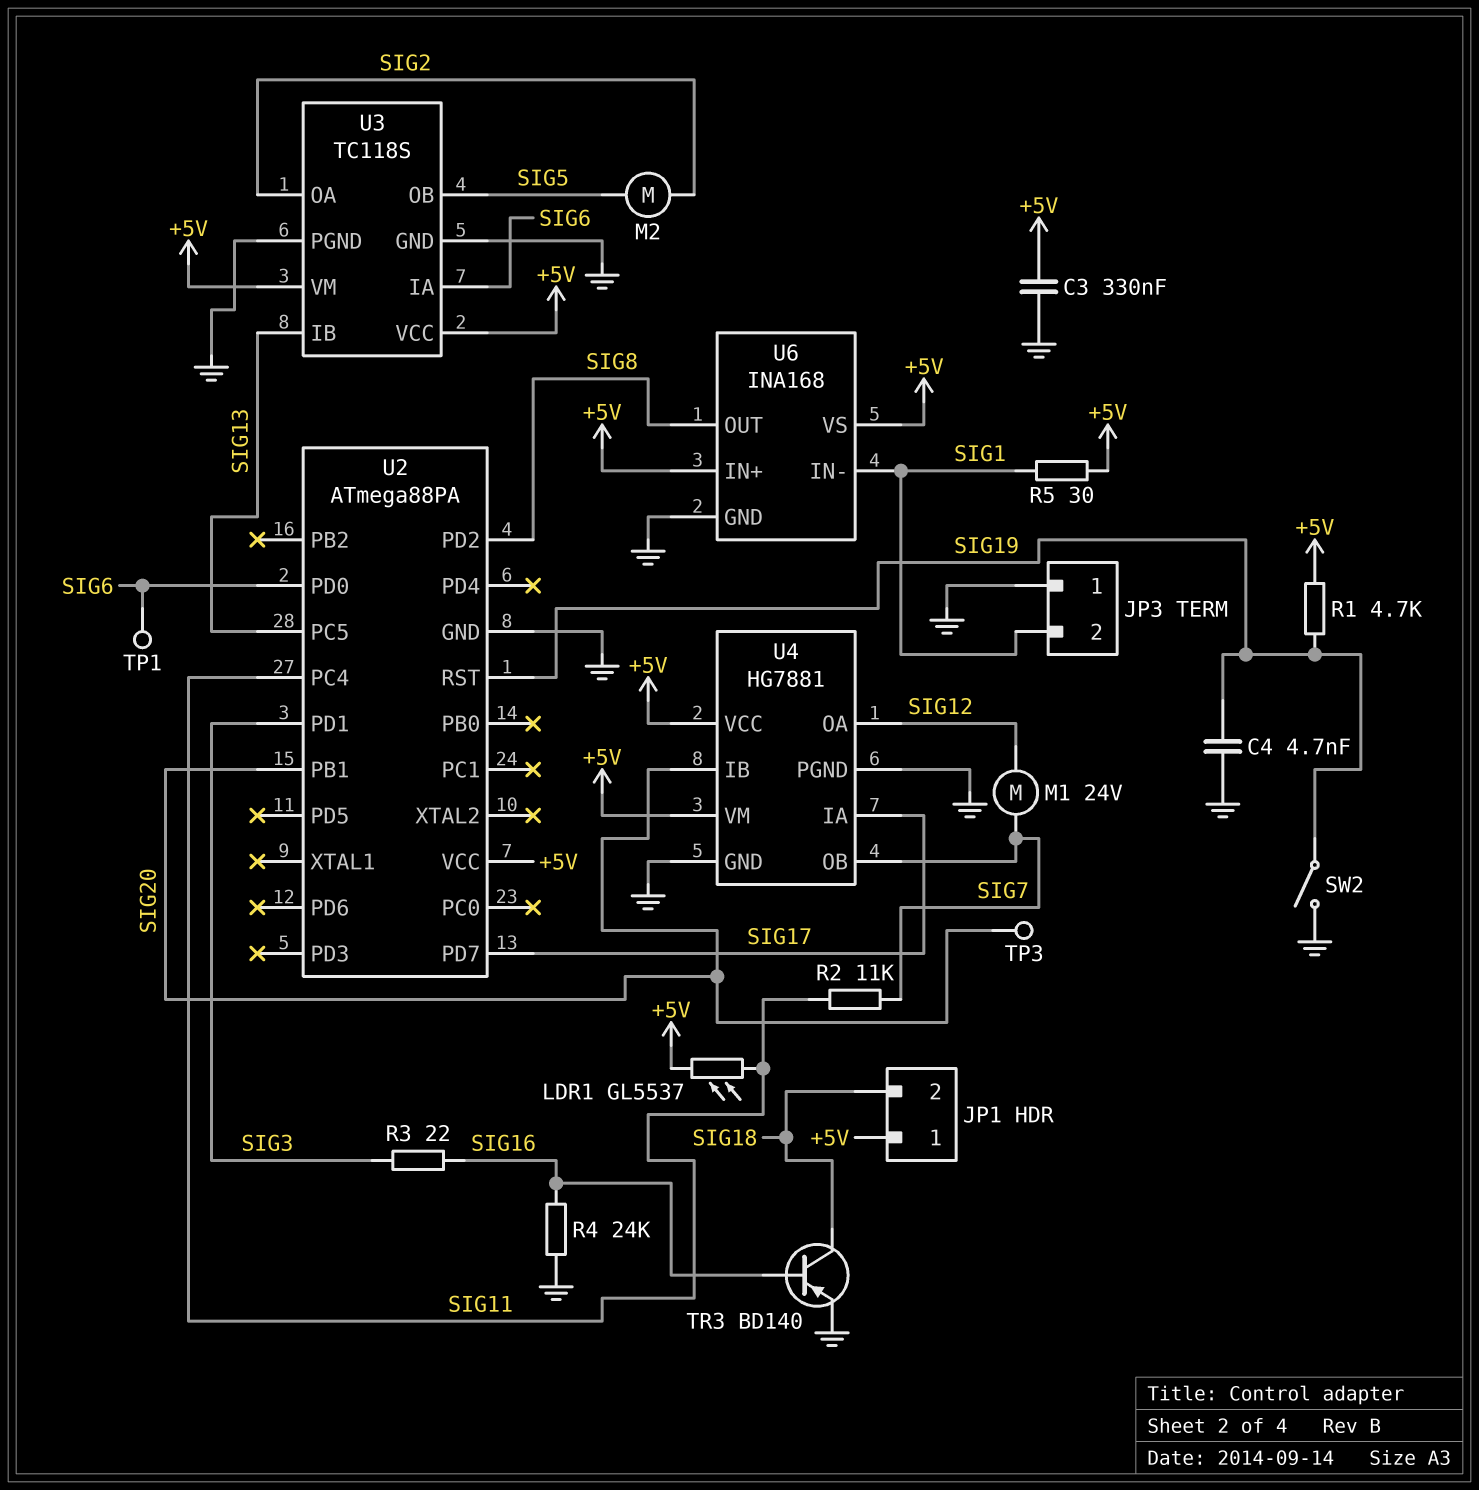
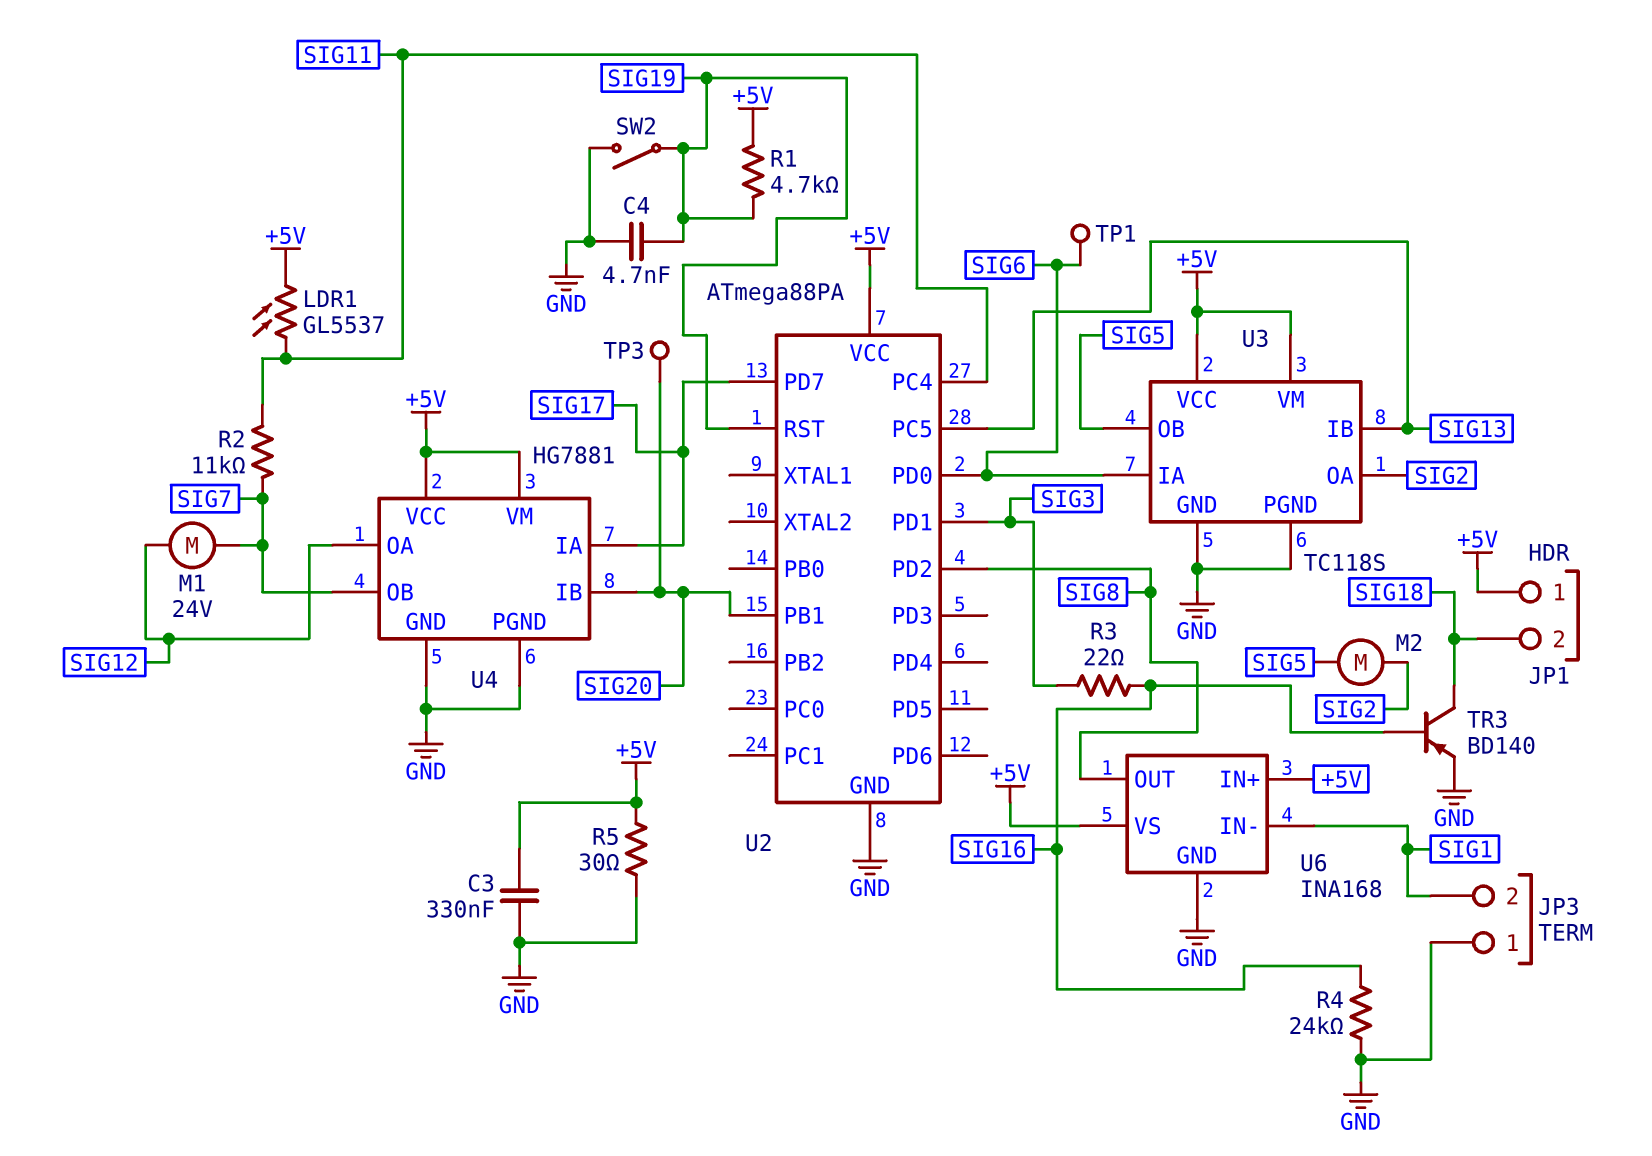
R5: 30 (+5V, SIG1) -> 30 (+5V, GND)

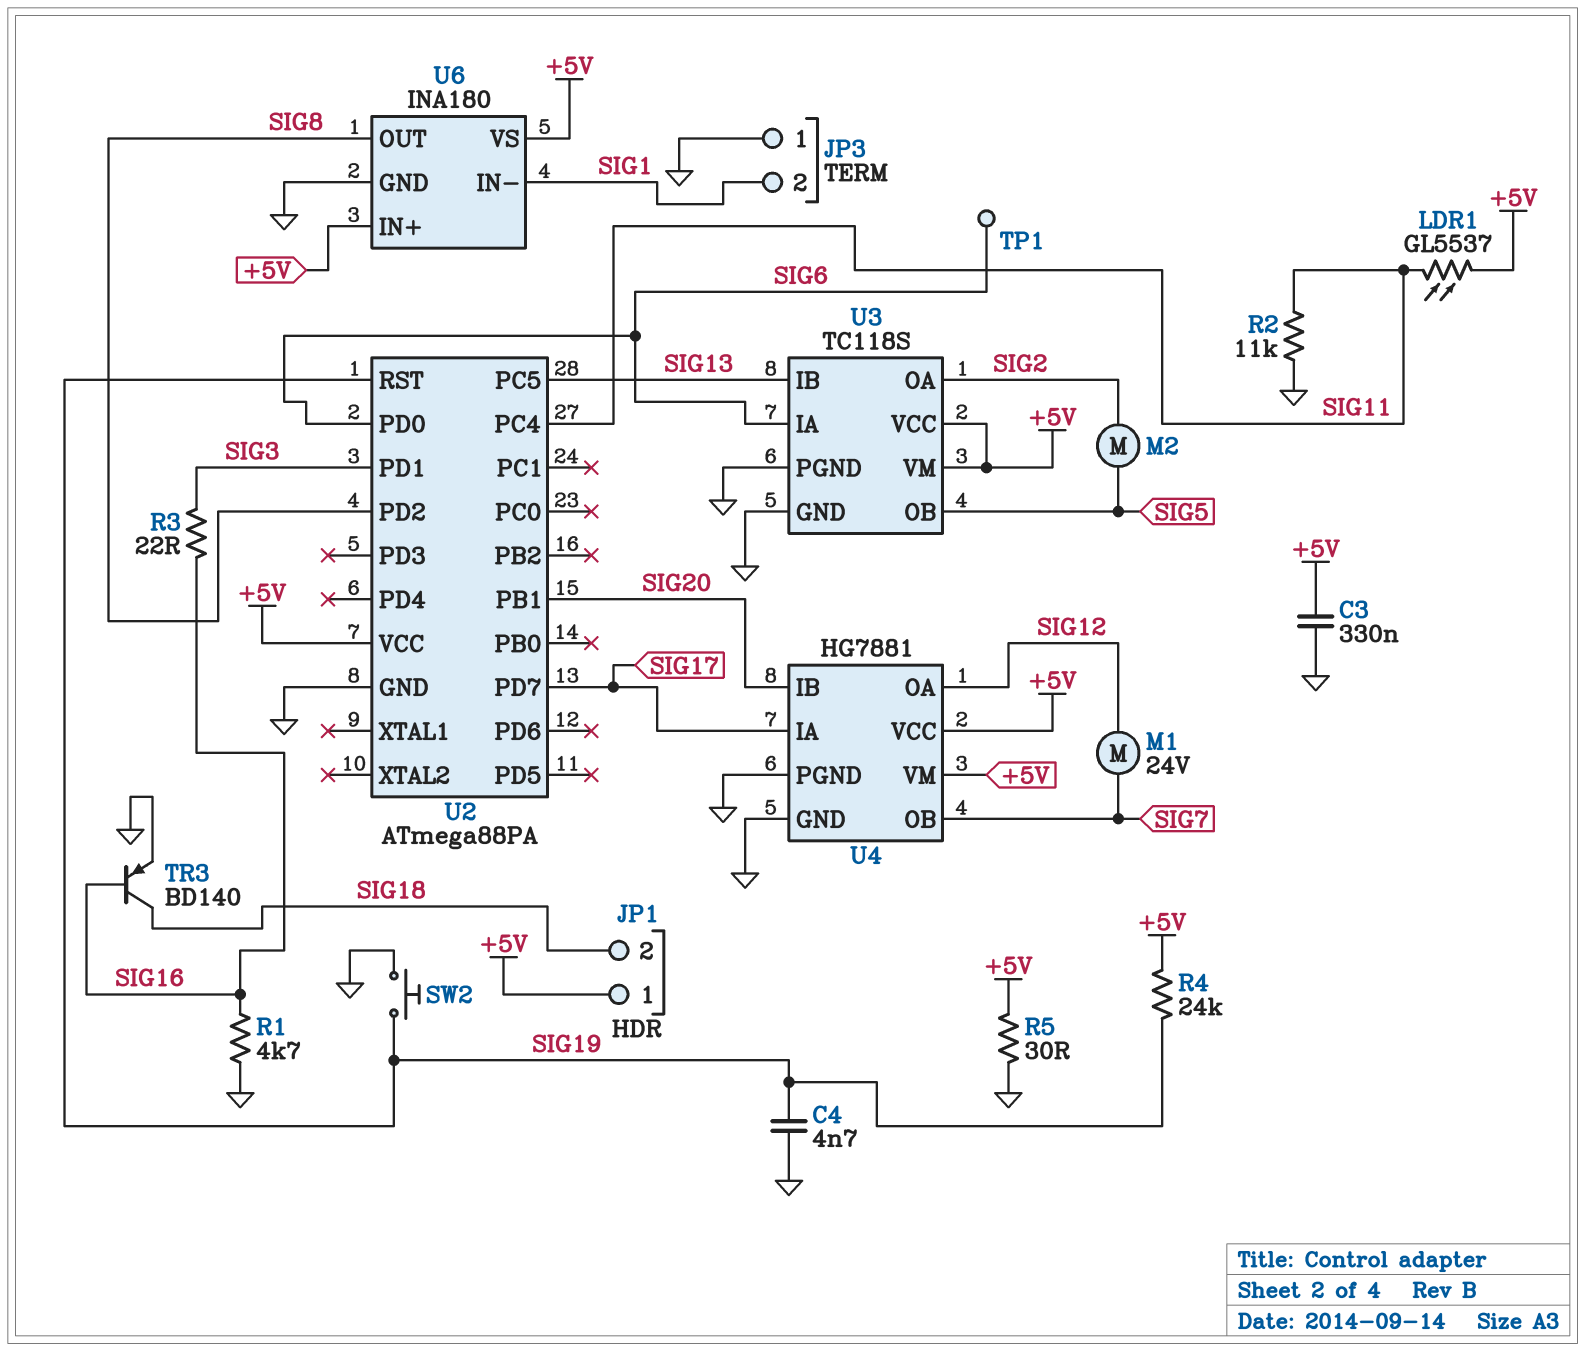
R1: 4.7k (+5V, SIG19) -> 4.7k (GND, SIG16)
R2: 11k (SIG7, SIG11) -> 11k (GND, SIG11)
R4: 24k (GND, SIG16) -> 24k (+5V, SIG19)
SW2: switch (GND, SIG19) -> button (GND, SIG19)
TP3: test point (SIG20) -> none
U6: INA168 -> INA180

